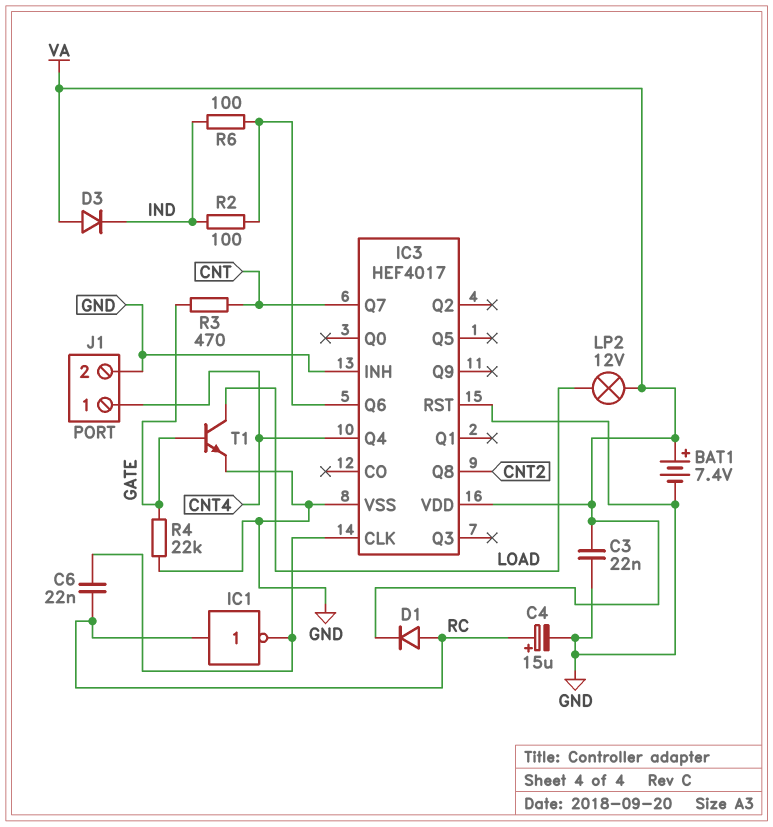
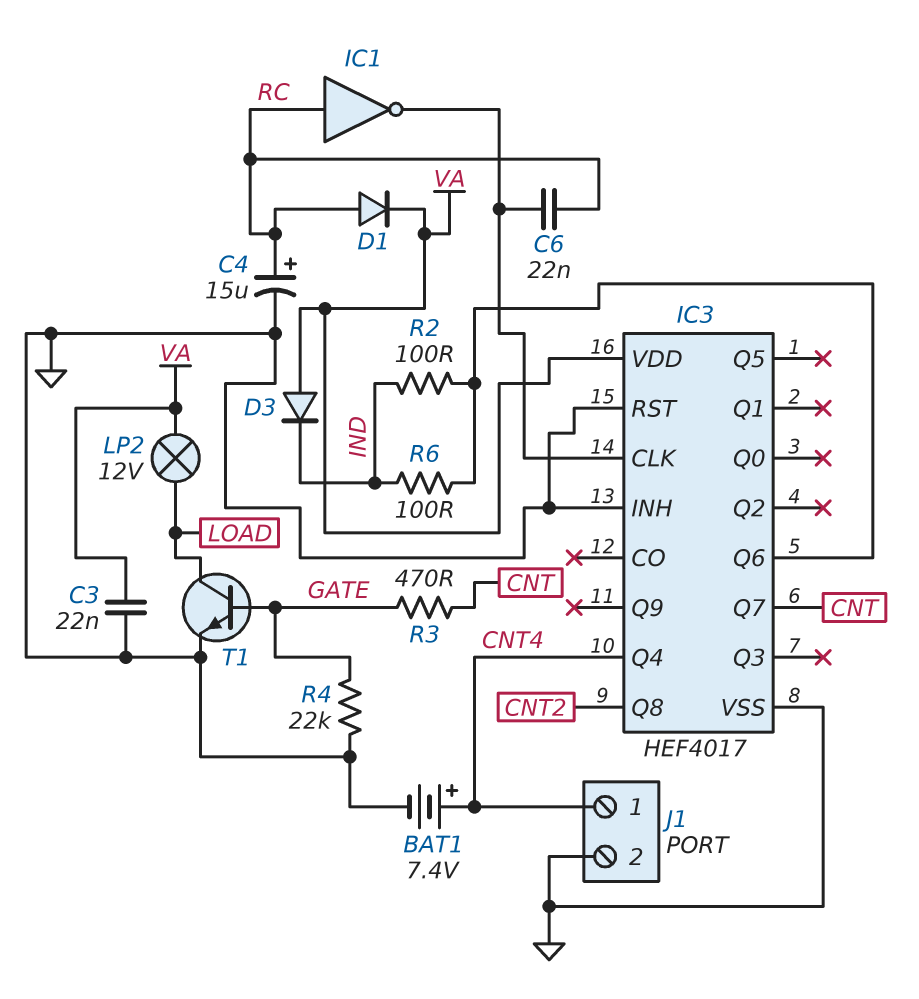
BAT1: 7.4V (plus VA, minus GND) -> 7.4V (plus CNT4, minus GND)

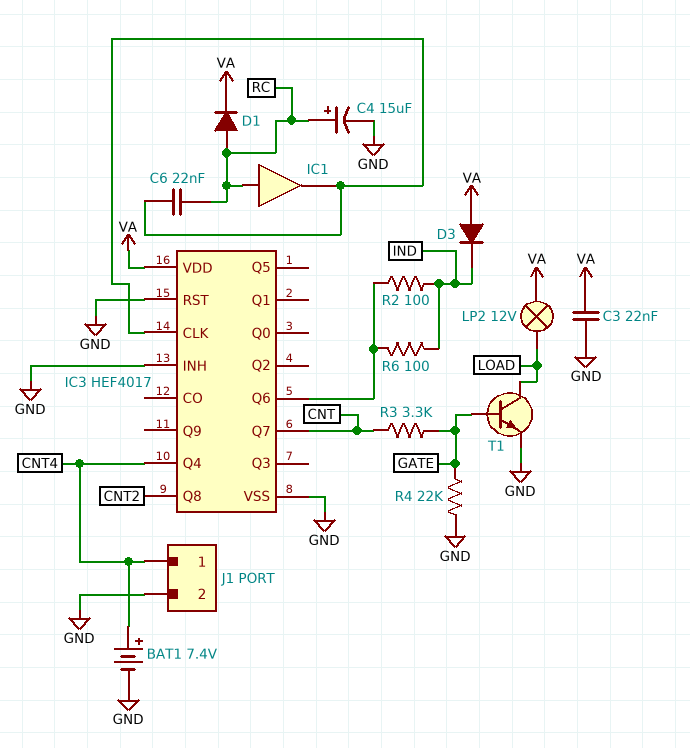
IC1: NOT (in RC, out IC3/CLK) -> buffer (in RC, out IC3/CLK)
R3: 470 (CNT, GATE) -> 3.3k (CNT, GATE)

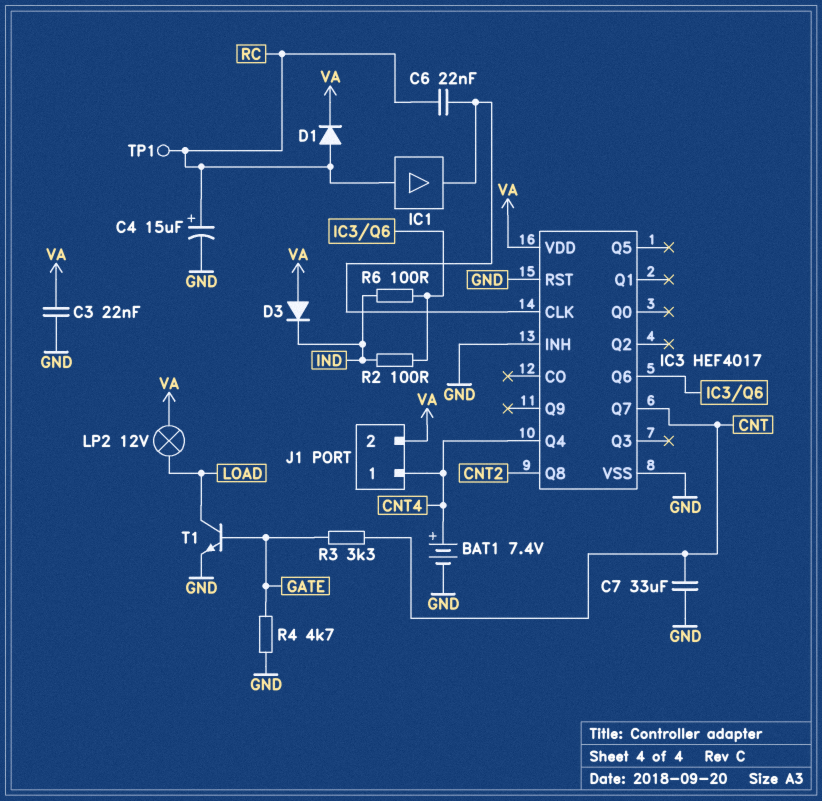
C7: none -> 33uF (CNT, GND)
J1 pin 2: GND -> VA
R4: 22k (GATE, GND) -> 4.7k (GATE, GND)
TP1: none -> test point (RC)

